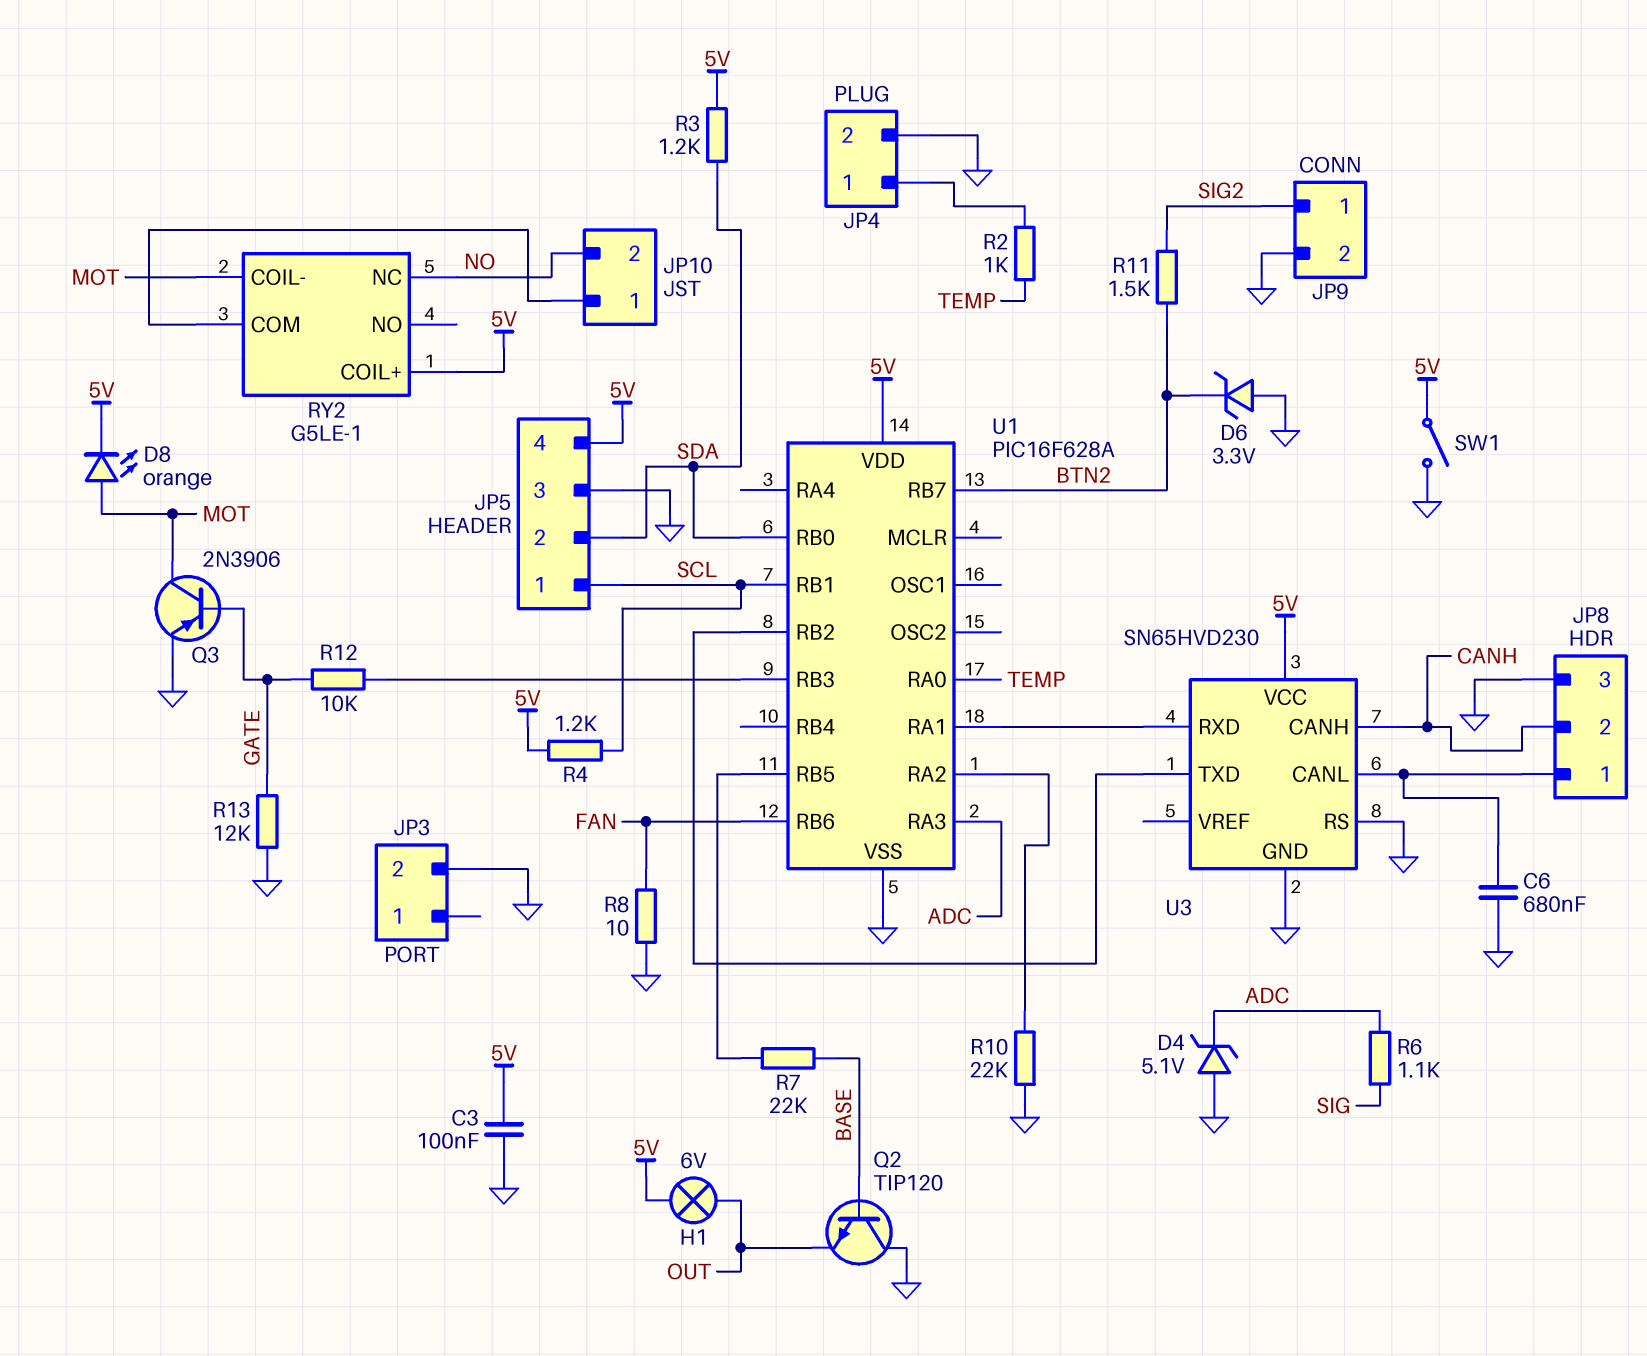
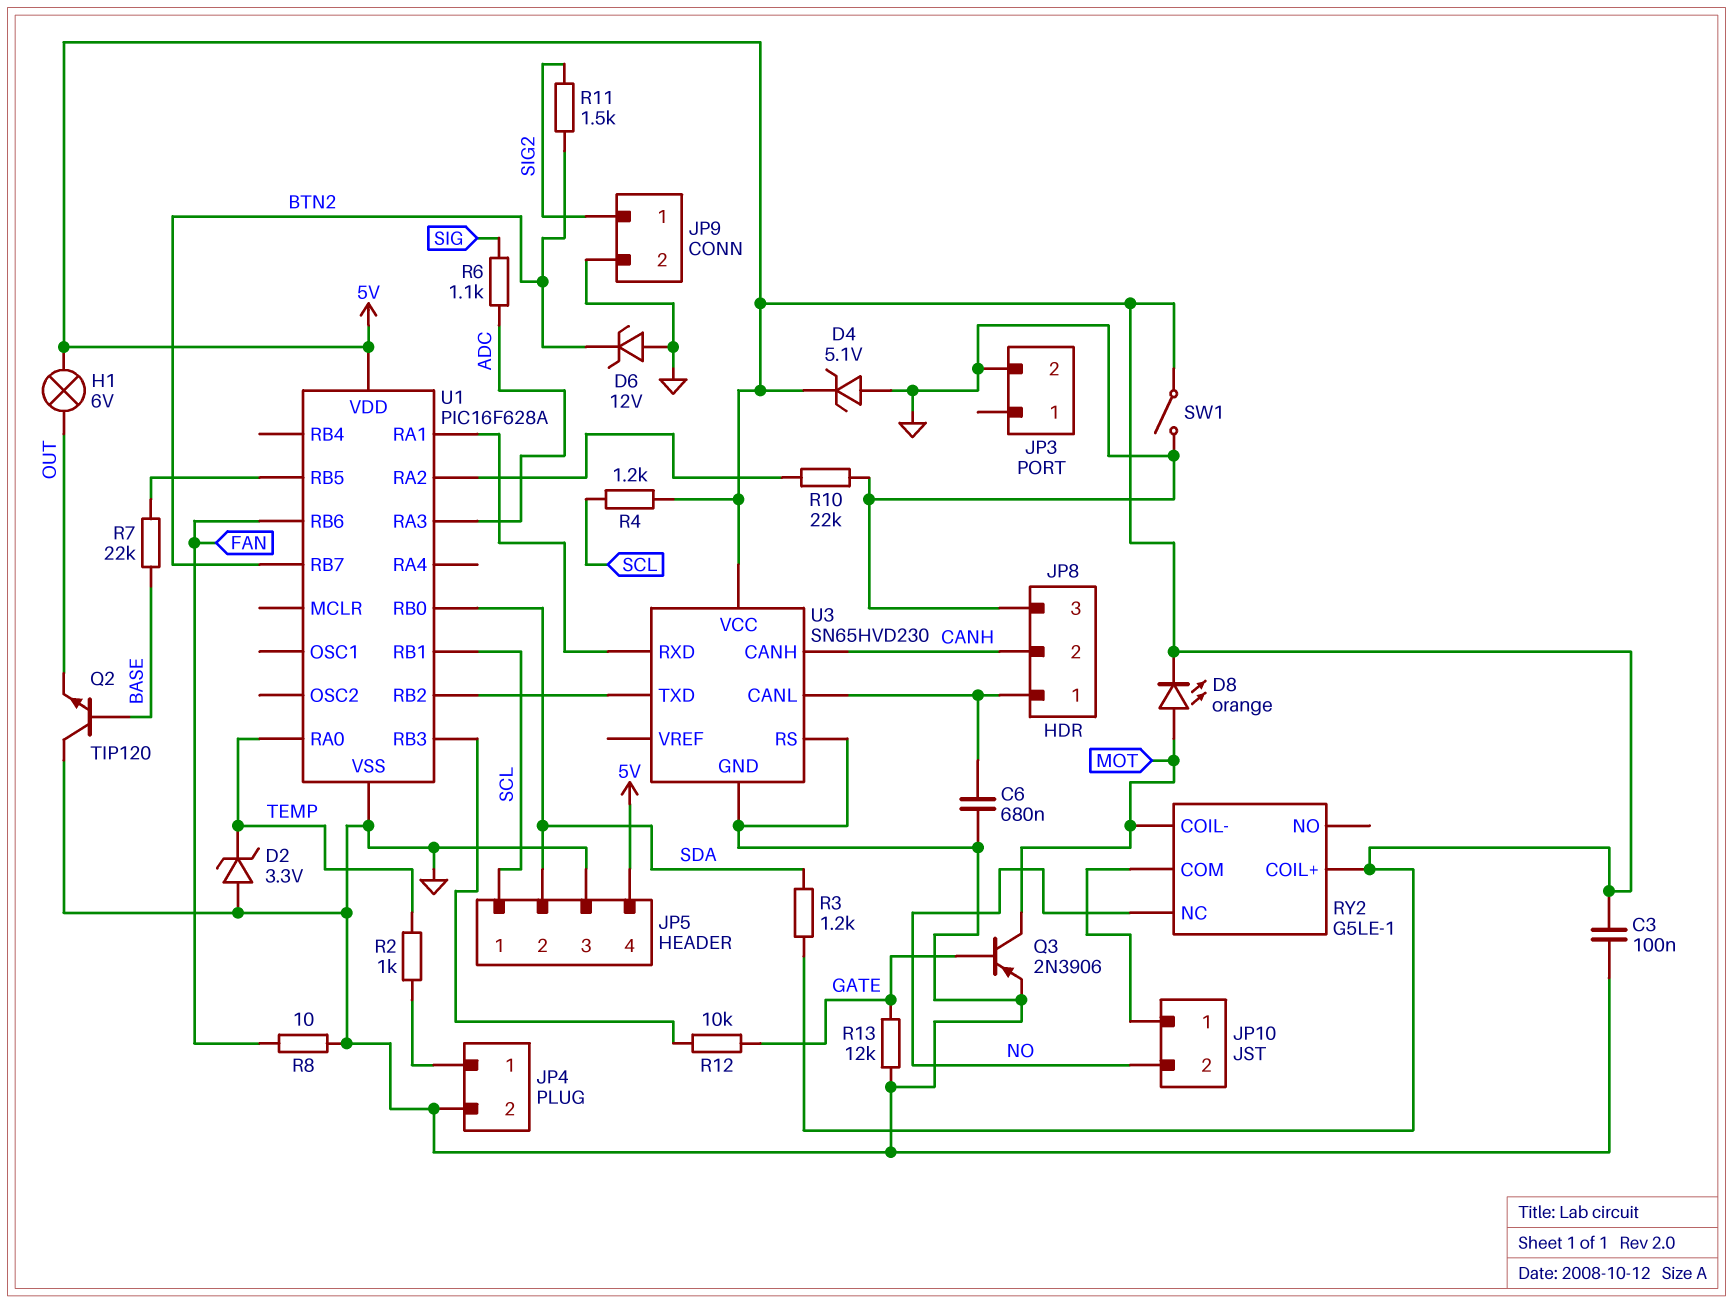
D2: none -> zener 3.3V (A GND, K TEMP)
D4: zener 5.1V (A GND, K ADC) -> zener 5.1V (A GND, K 5V)
D6: zener 3.3V (A GND, K BTN2) -> zener 12V (A GND, K BTN2)

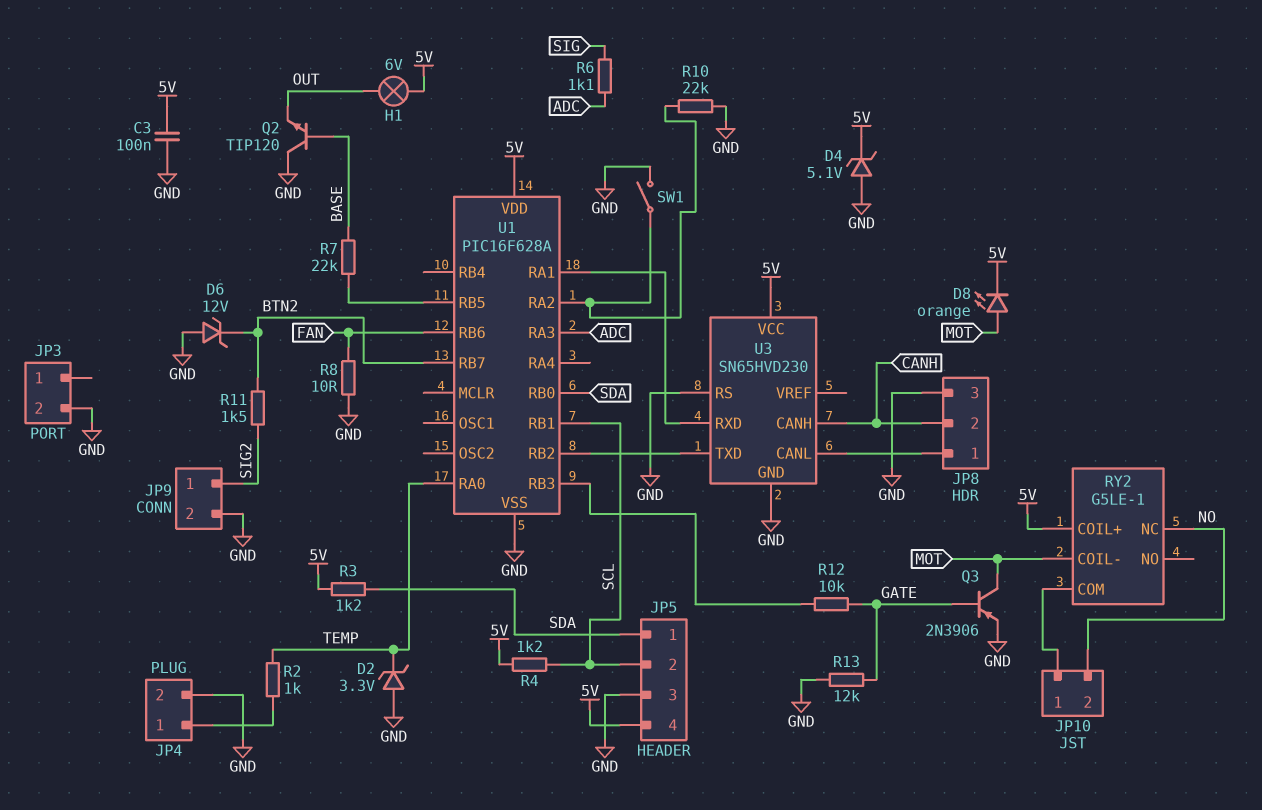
C6: 680nF (GND, JP8/1) -> none
JP5 pin 1: SCL -> SDA
JP5 pin 2: SDA -> SCL
SW1: switch (5V, GND) -> switch (GND, U1/RA2)

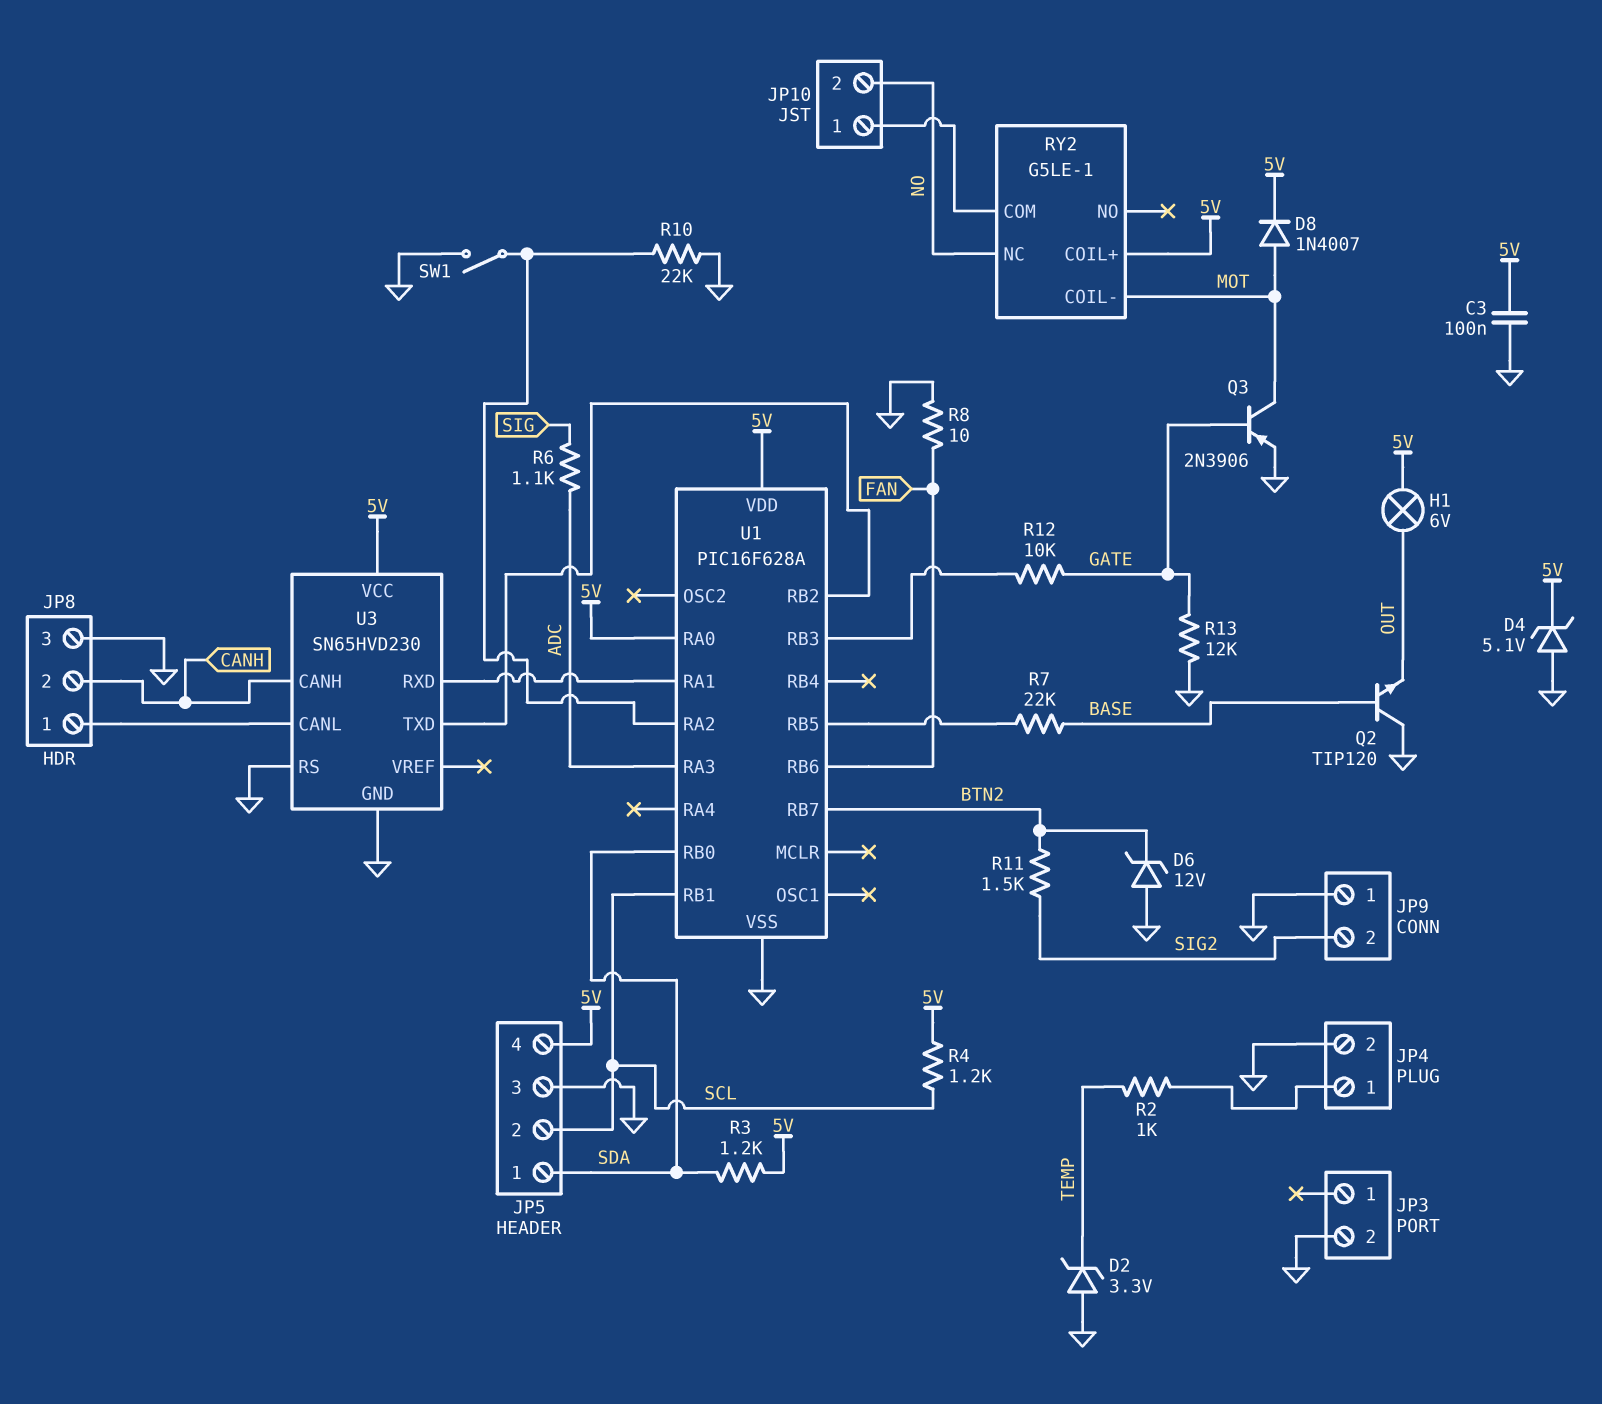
D8: LED orange (A MOT, K 5V) -> diode 1N4007 (A MOT, K 5V)
JP9 pin 1: SIG2 -> GND
JP9 pin 2: GND -> SIG2
U1 pin RA0: TEMP -> 5V

